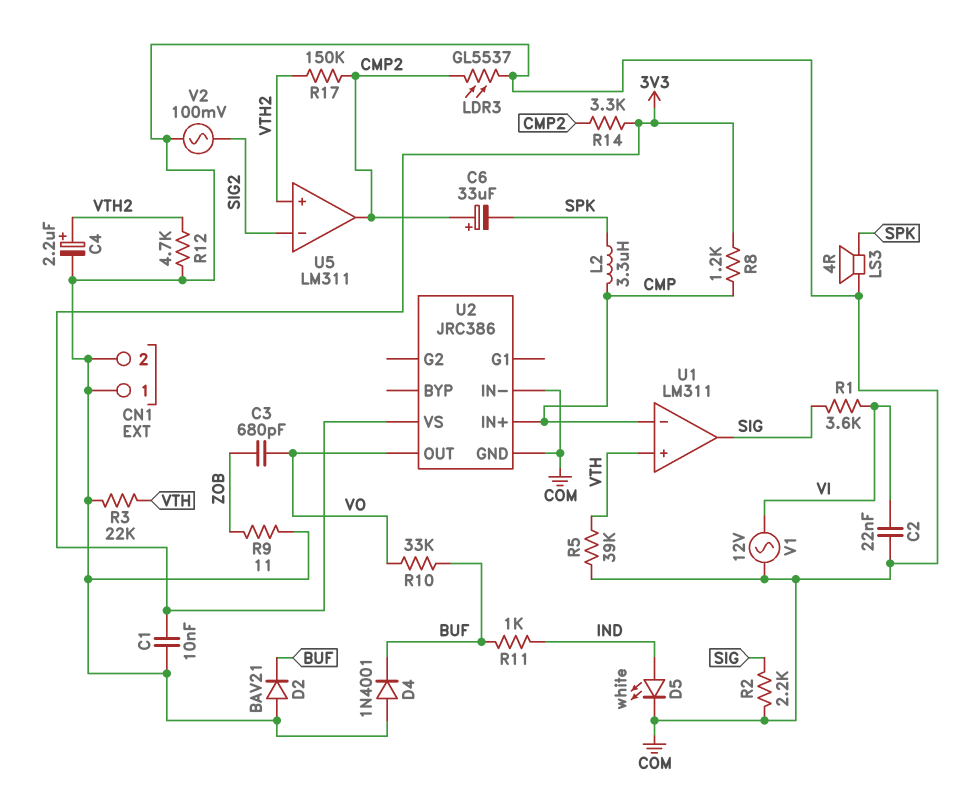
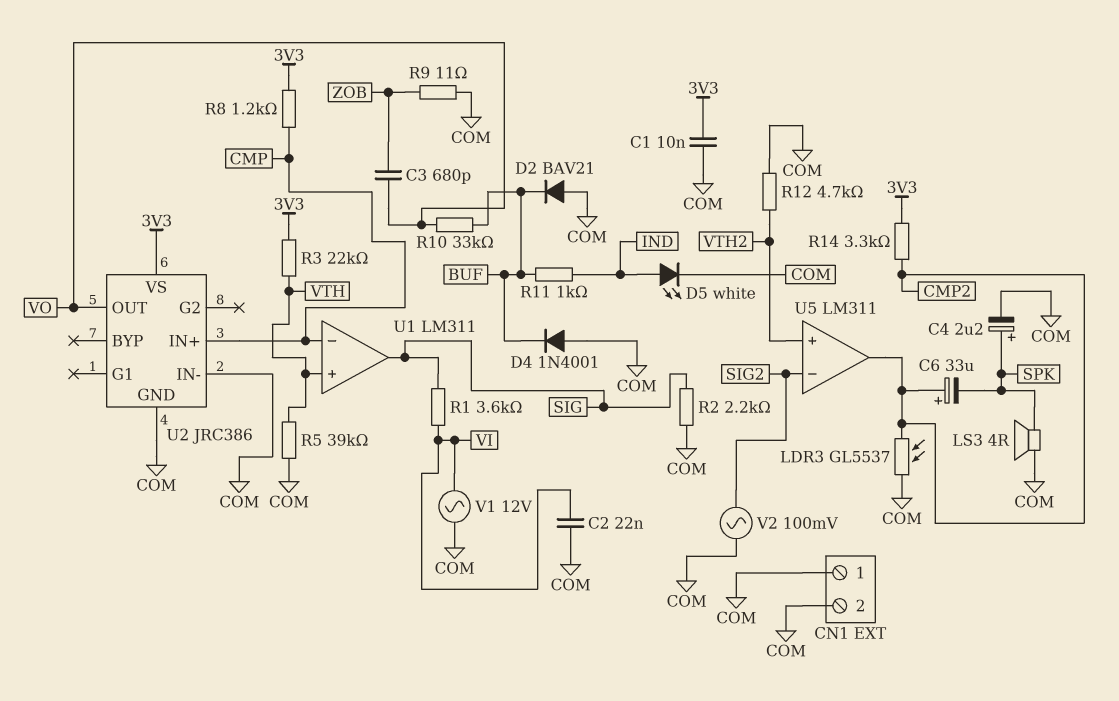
C4: 2.2uF (plus VTH2, minus COM) -> 2.2uF (plus SPK, minus COM)
L2: 3.3uH (CMP, SPK) -> none
R3: 22k (COM, VTH) -> 22k (3V3, VTH)
R17: 150k (CMP2, VTH2) -> none

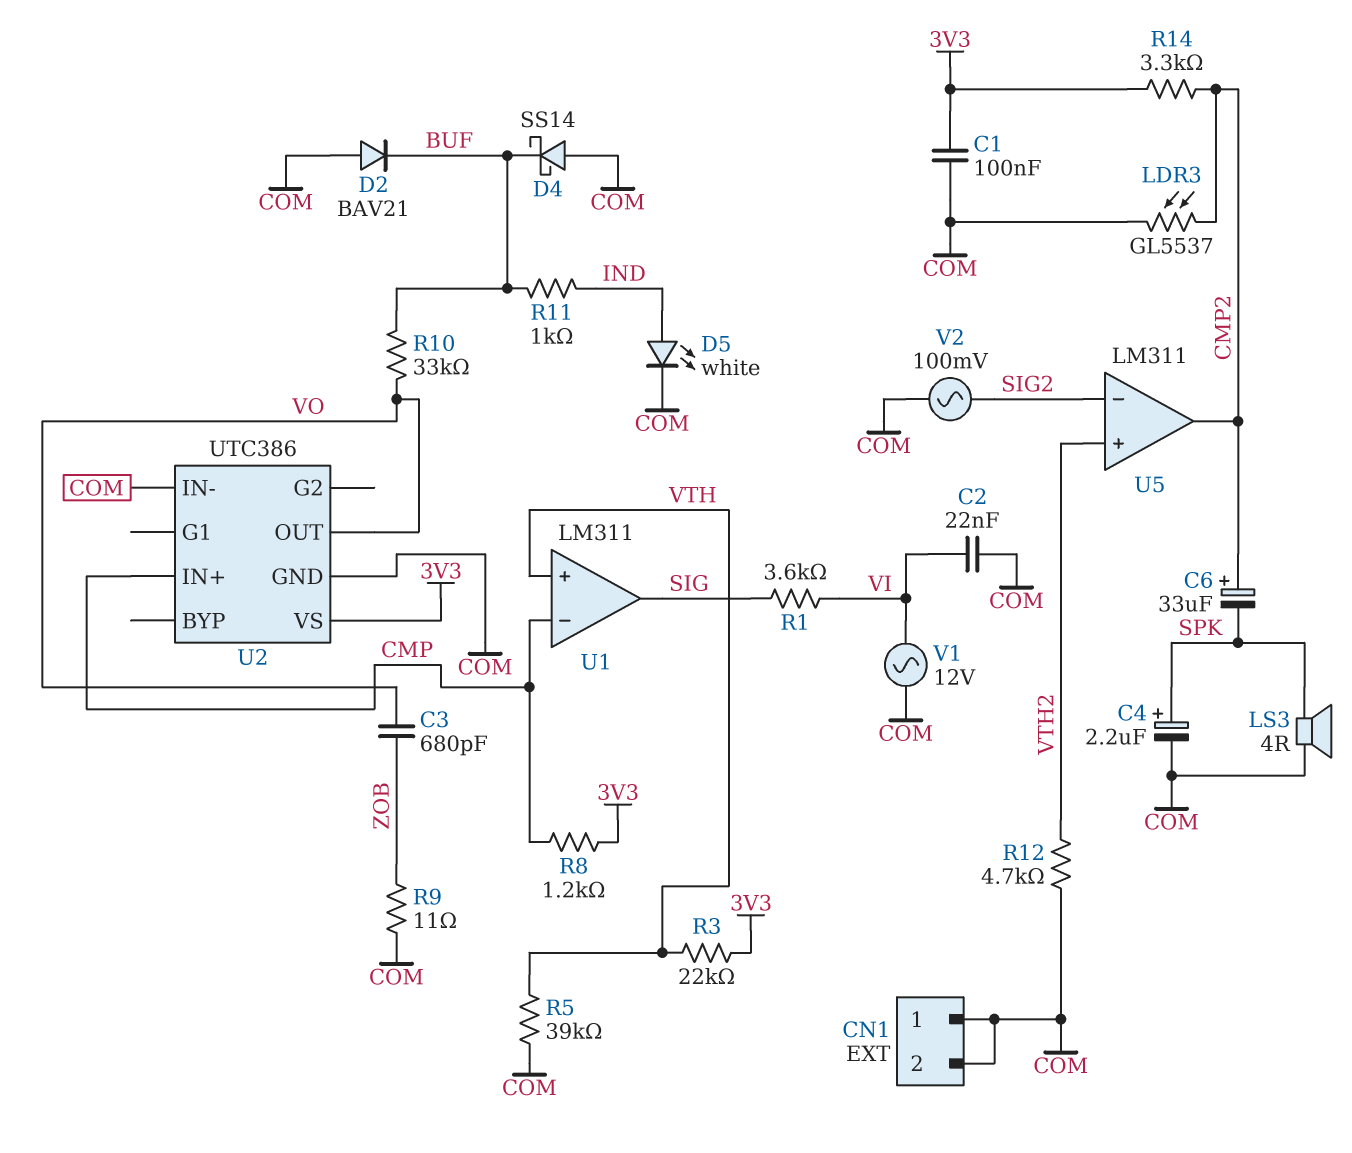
C1: 10nF (3V3, COM) -> 100nF (3V3, COM)
D4: diode 1N4001 (A COM, K BUF) -> schottky SS14 (A COM, K BUF)
R2: 2.2k (COM, SIG) -> none
U2: JRC386 -> UTC386

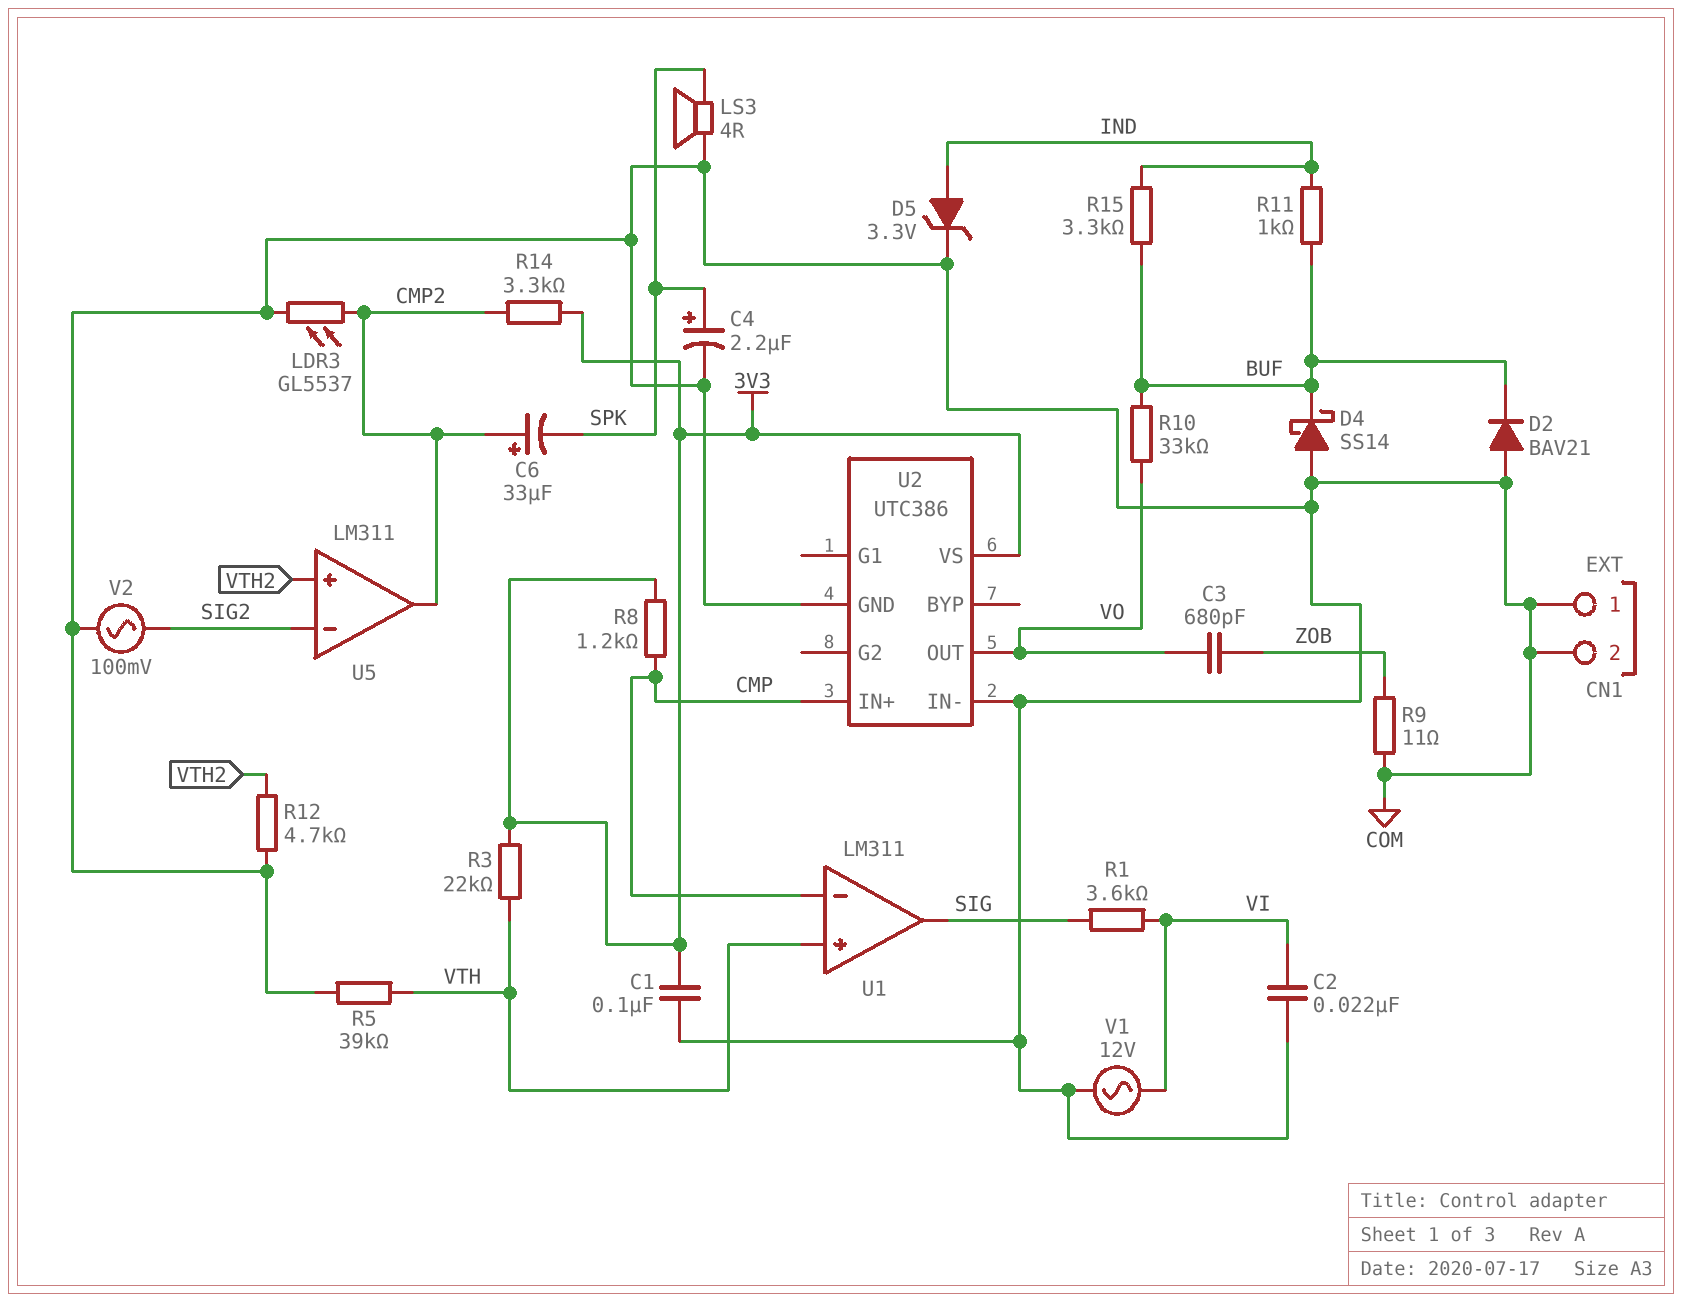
D5: LED white (A IND, K COM) -> zener 3.3V (A IND, K COM)
R15: none -> 3.3k (BUF, IND)

